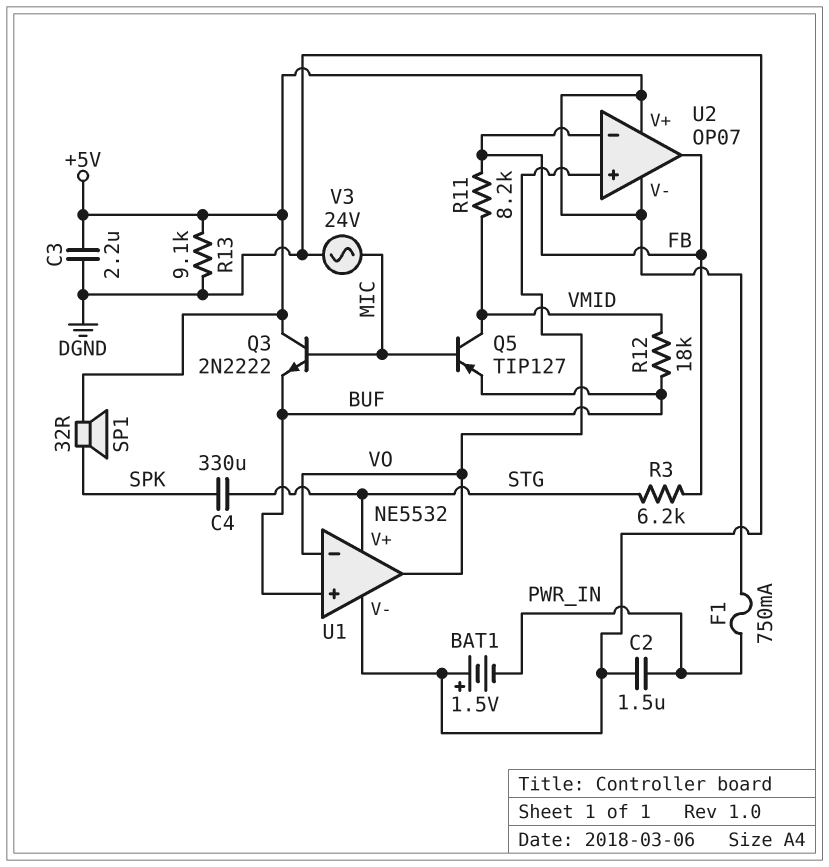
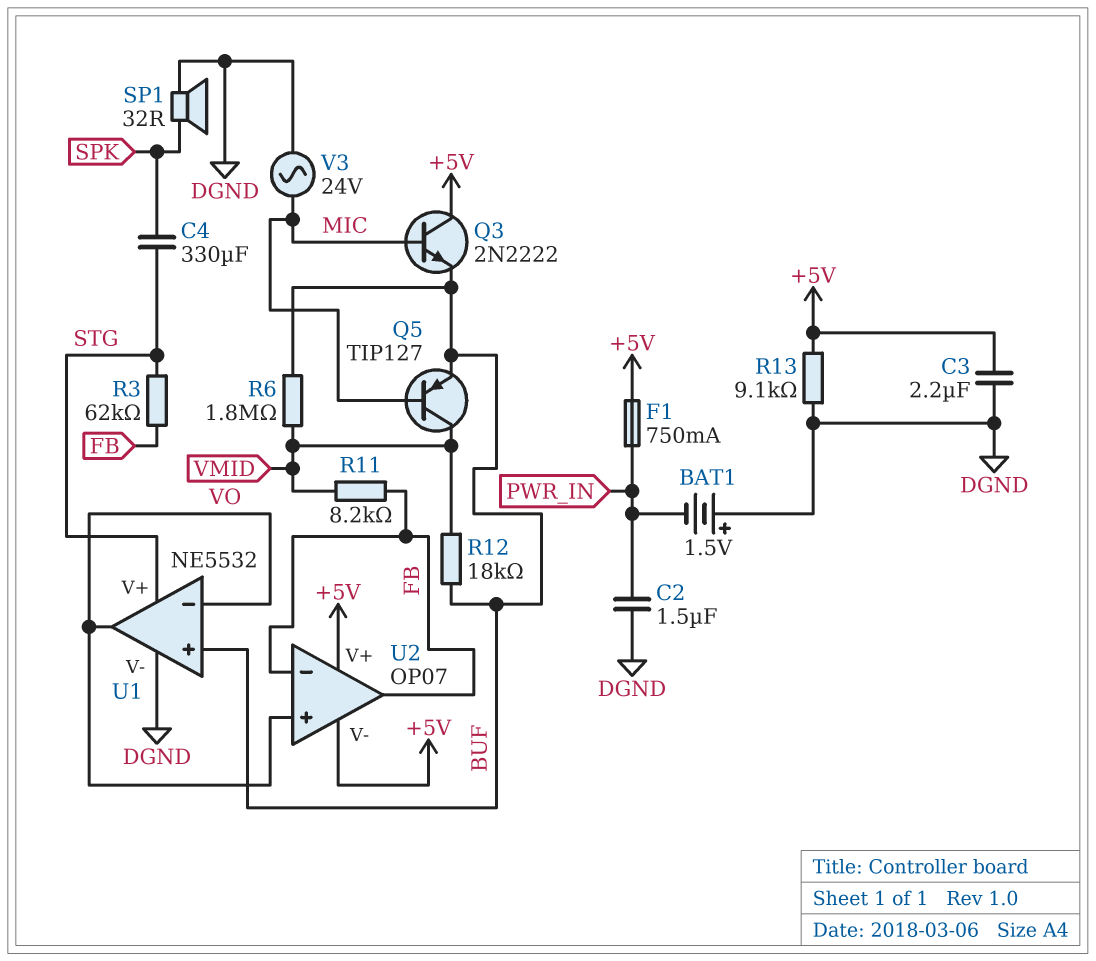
R3: 6.2k (FB, STG) -> 62k (FB, STG)
R6: none -> 1.8M (BUF, VMID)
SP1: speaker 32R (+5V, SPK) -> speaker 32R (DGND, SPK)

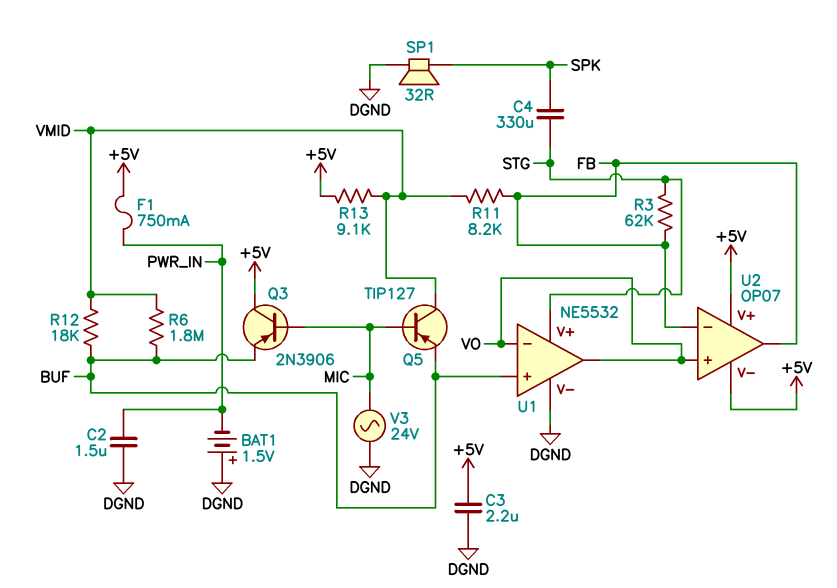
Q3: NPN 2N2222 (B MIC, C +5V, E BUF) -> PNP 2N3906 (B MIC, C +5V, E BUF)
R13: 9.1k (+5V, DGND) -> 9.1k (+5V, VMID)

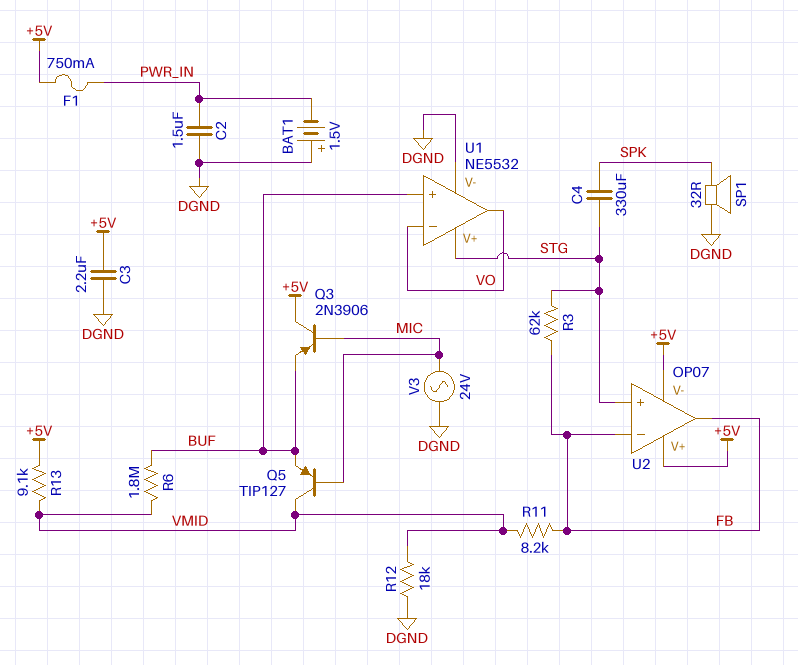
R12: 18k (BUF, VMID) -> 18k (DGND, VMID)
U2 pin in+: VO -> STG

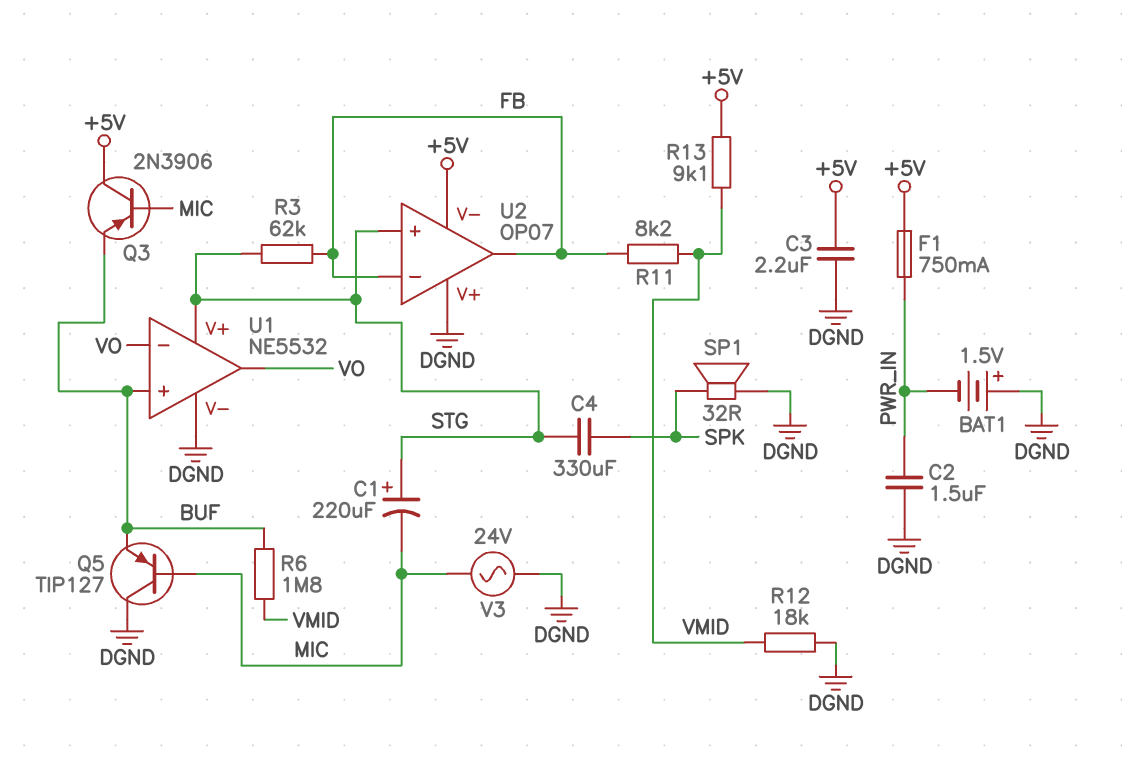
C1: none -> 220uF (plus STG, minus MIC)
Q5: PNP TIP127 (B MIC, C VMID, E BUF) -> PNP TIP127 (B MIC, C DGND, E BUF)
U2 pin V+: +5V -> DGND

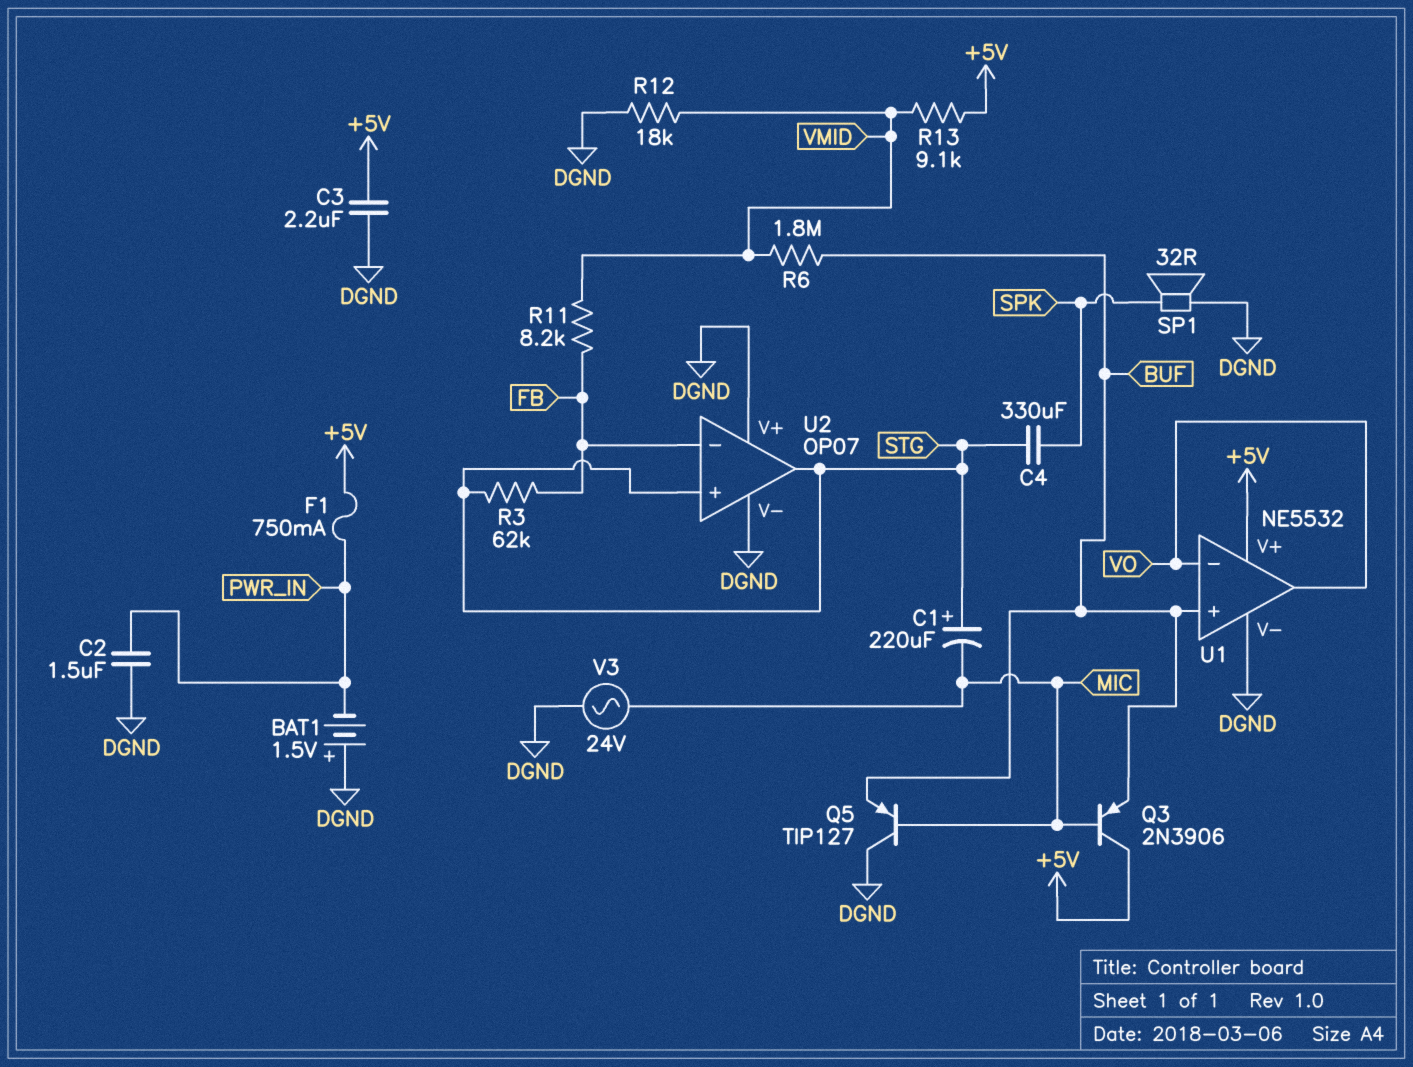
U1 pin V+: STG -> +5V
U2 pin V-: +5V -> DGND
U2 pin out: FB -> STG

